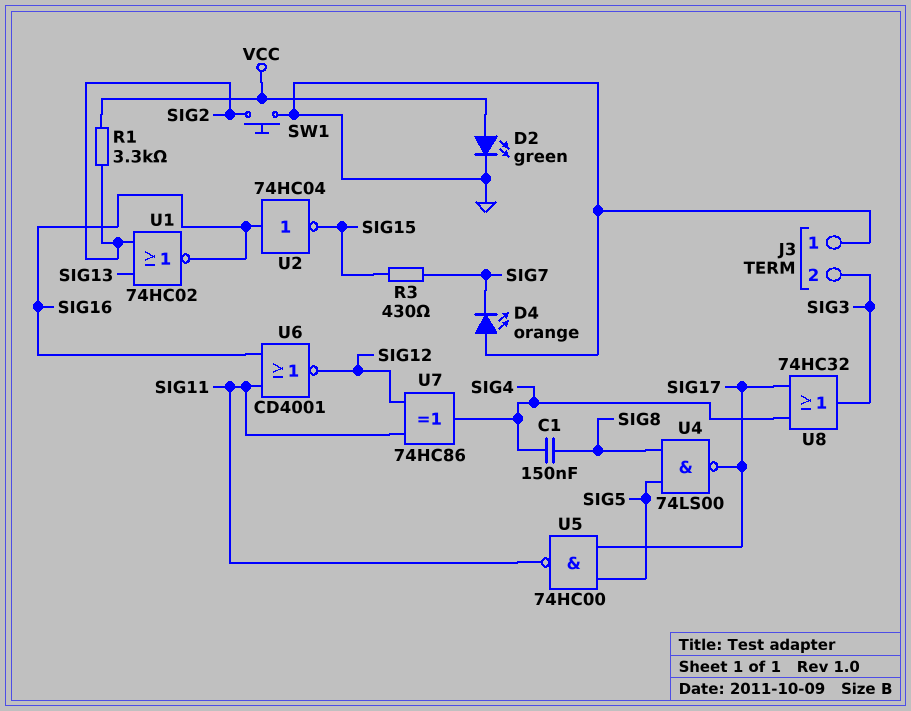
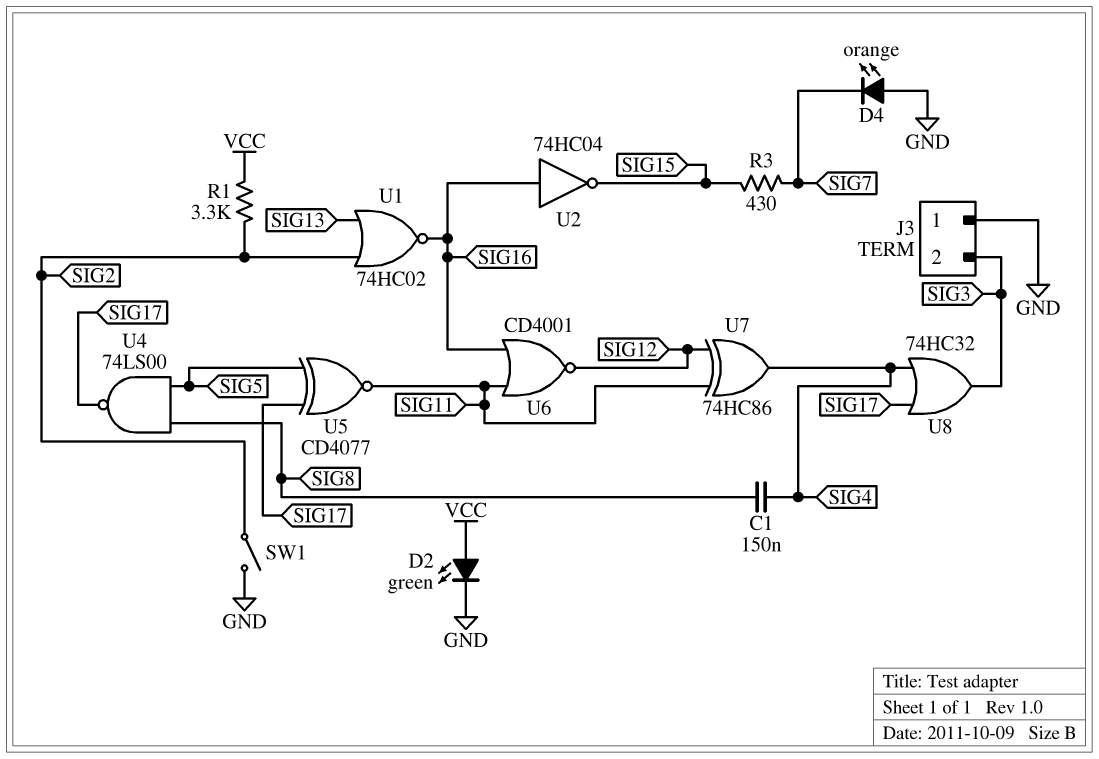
SW1: button (GND, SIG2) -> switch (GND, SIG2)
U5: NAND 74HC00 (in SIG5, in SIG17, out SIG11) -> XNOR CD4077 (in SIG5, in SIG17, out SIG11)

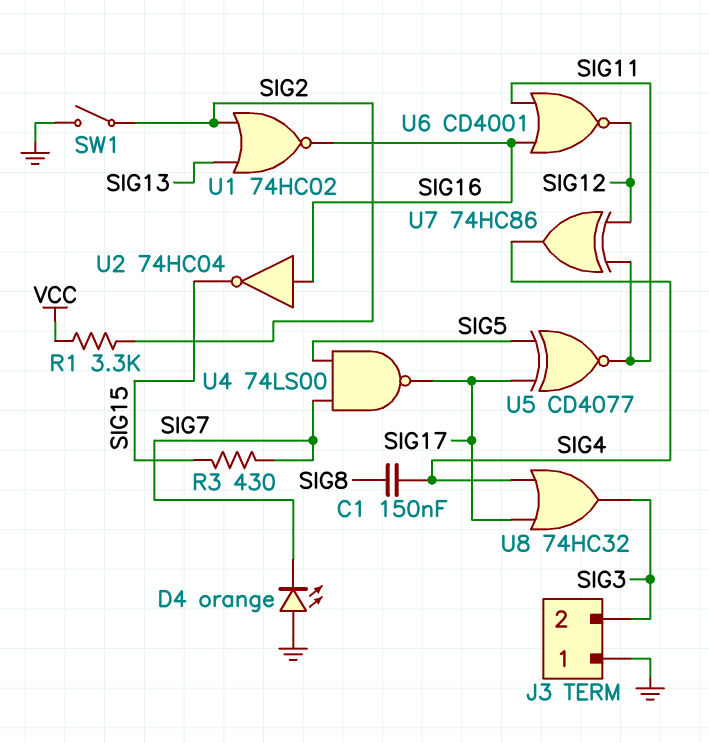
D2: LED green (A VCC, K GND) -> none
U4: NAND 74LS00 (in SIG5, in SIG8, out SIG17) -> NAND 74LS00 (in SIG5, in SIG7, out SIG17)

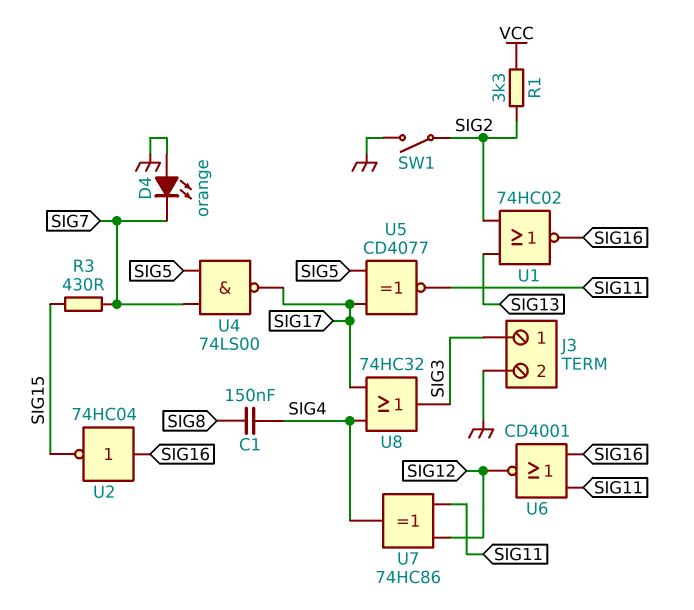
J3 pin 1: GND -> SIG3
J3 pin 2: SIG3 -> GND

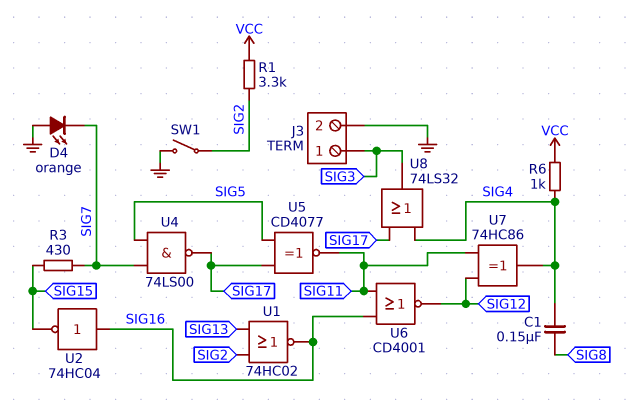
R6: none -> 1k (SIG4, VCC)
U8: OR 74HC32 (in SIG4, in SIG17, out SIG3) -> OR 74LS32 (in SIG4, in SIG17, out SIG3)

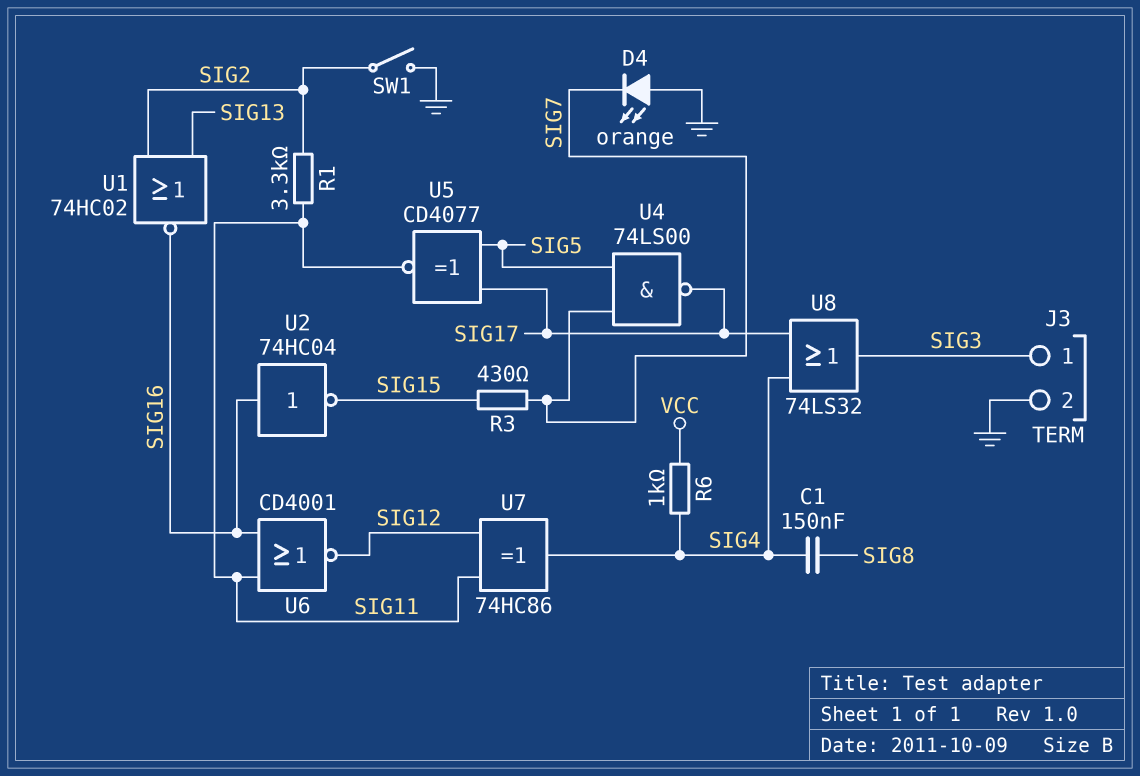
R1: 3.3k (SIG2, VCC) -> 3.3k (SIG2, SIG11)

